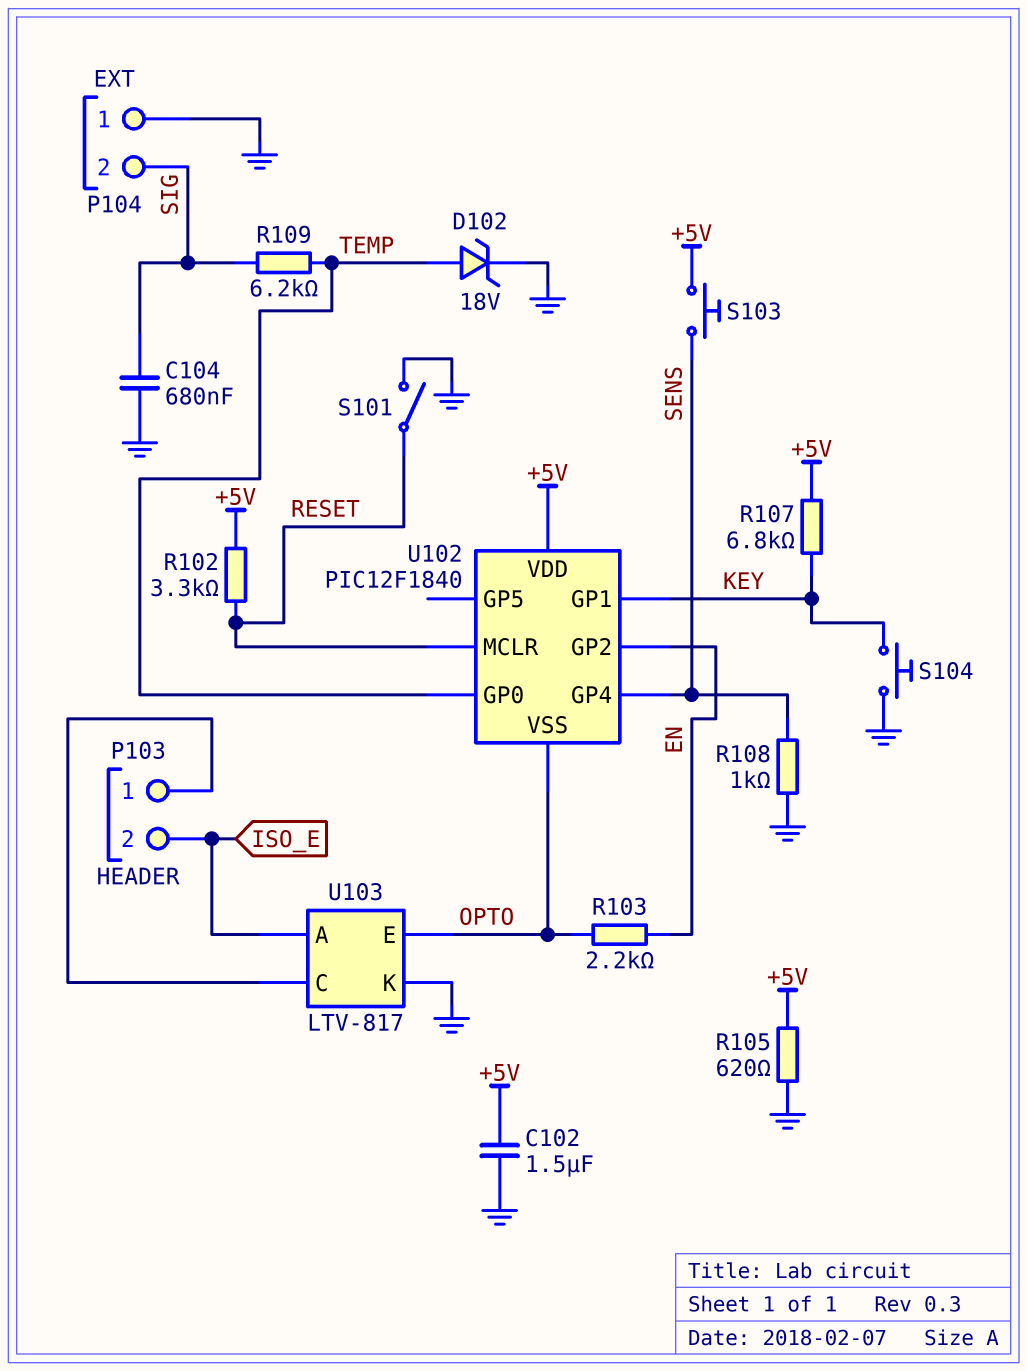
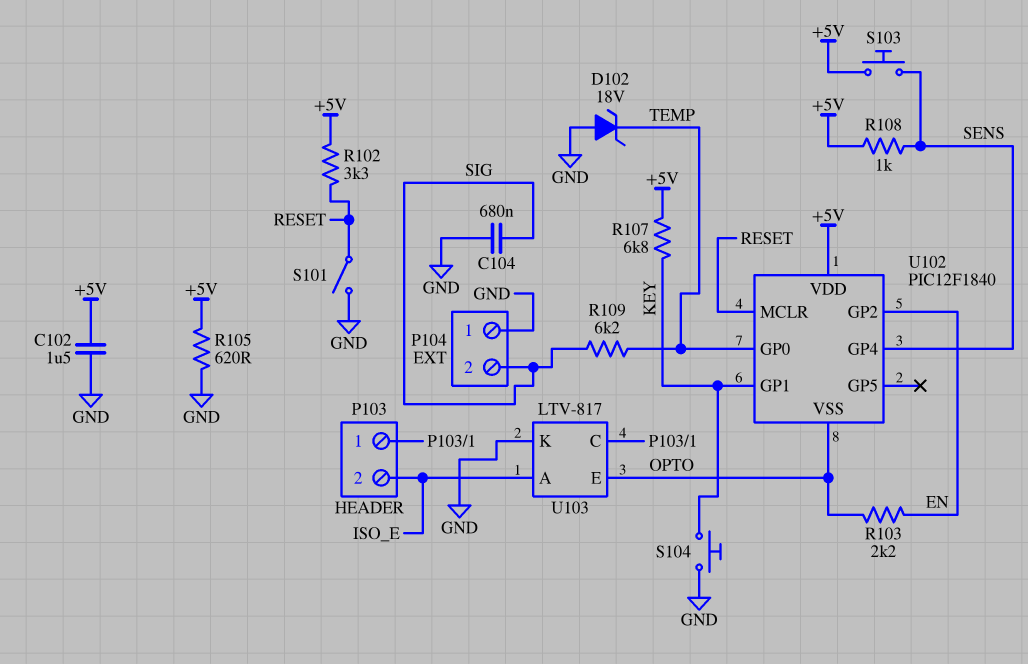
D102: zener 18V (A TEMP, K GND) -> zener 18V (A GND, K TEMP)
R108: 1k (GND, SENS) -> 1k (+5V, SENS)

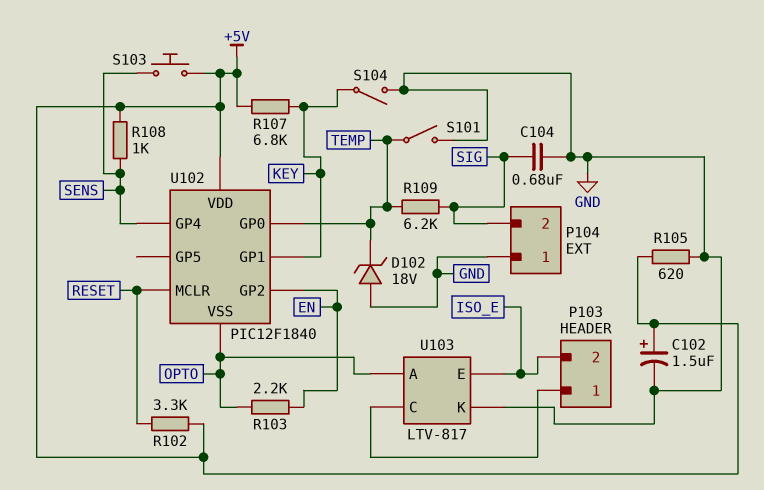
C102: 1.5uF (+5V, GND) -> 1.5uF (plus +5V, minus GND)
S101: switch (GND, RESET) -> switch (GND, TEMP)
S104: button (GND, KEY) -> switch (GND, KEY)
U103 pin A: ISO_E -> OPTO
U103 pin E: OPTO -> ISO_E

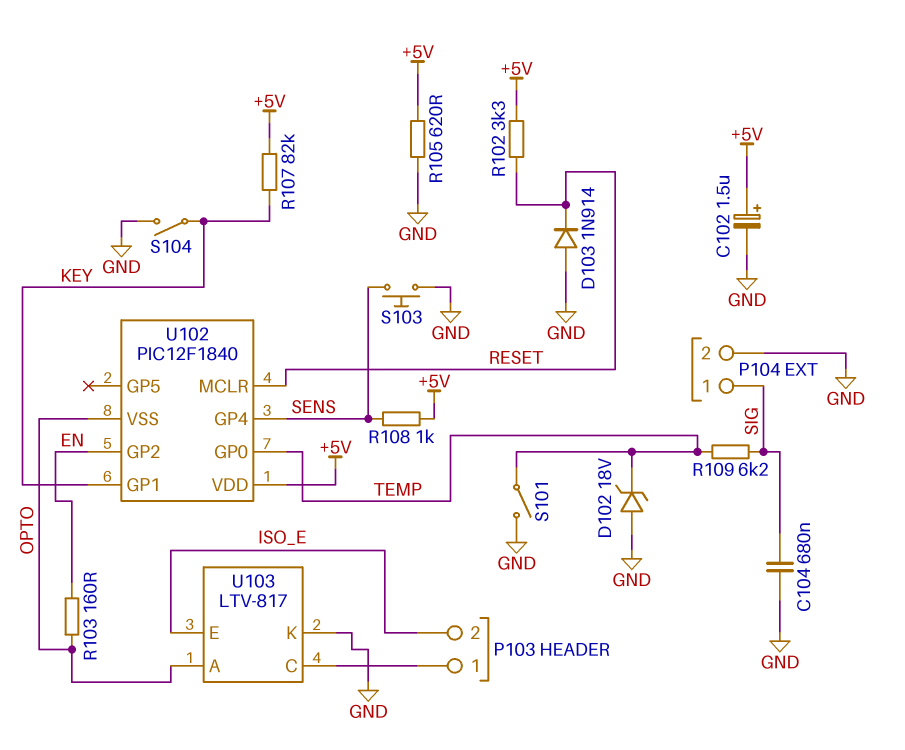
D103: none -> diode 1N914 (A GND, K RESET)
P104 pin 1: GND -> SIG
P104 pin 2: SIG -> GND
R103: 2.2k (EN, OPTO) -> 160 (EN, OPTO)
R107: 6.8k (+5V, KEY) -> 82k (+5V, KEY)
S103: button (+5V, SENS) -> button (GND, SENS)

